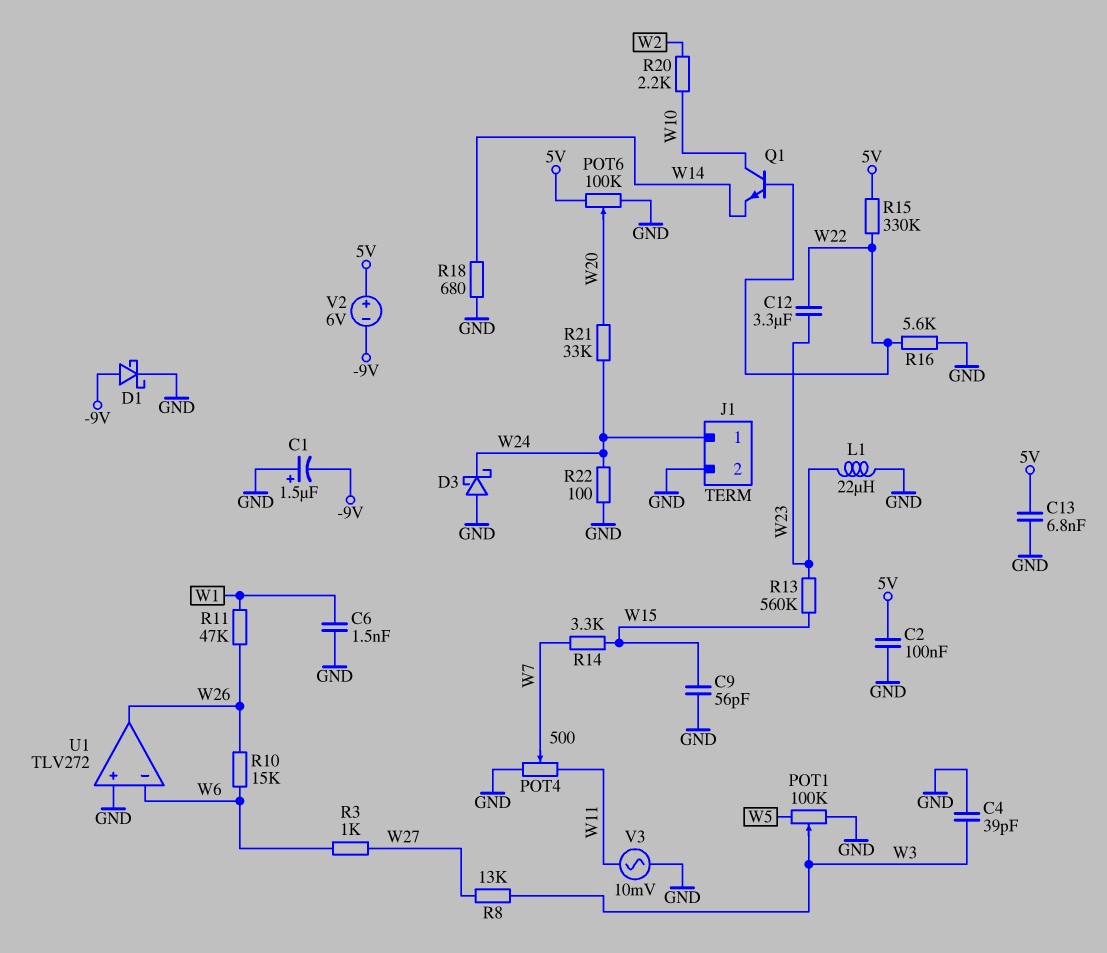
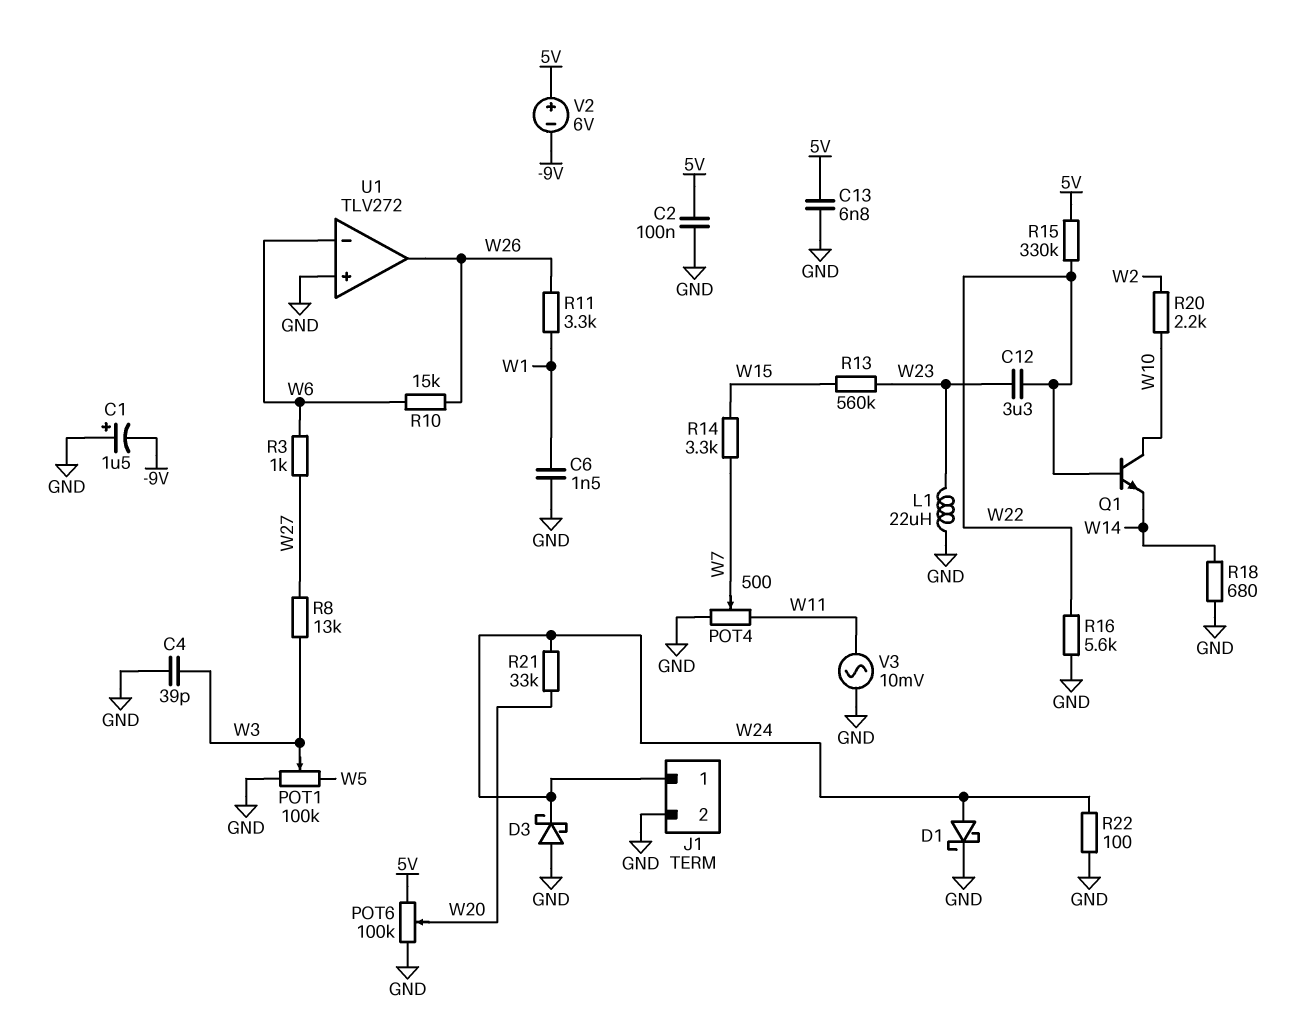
C9: 56pF (GND, W15) -> none
D1: schottky (A -9V, K GND) -> schottky (A W24, K GND)
R11: 47k (W1, W26) -> 3.3k (W1, W26)

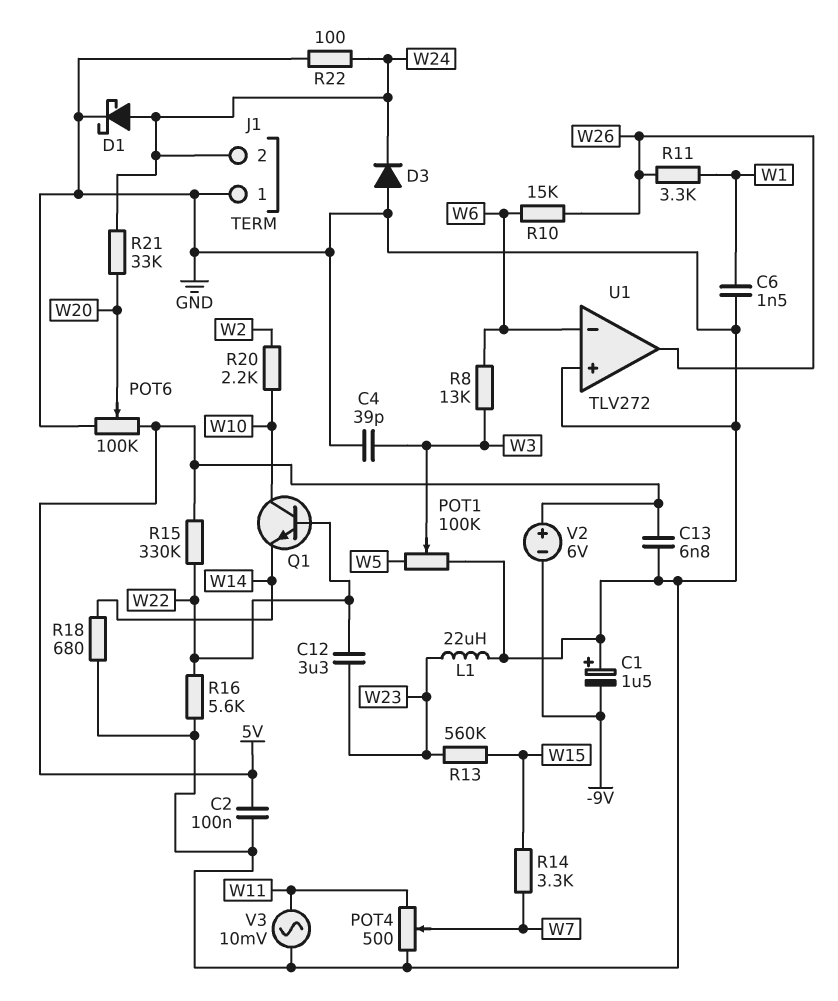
D3: schottky (A GND, K W24) -> diode (A GND, K W24)
J1 pin 1: W24 -> GND
J1 pin 2: GND -> W24
R3: 1k (W6, W27) -> none
R8: 13k (W3, W27) -> 13k (W3, W6)

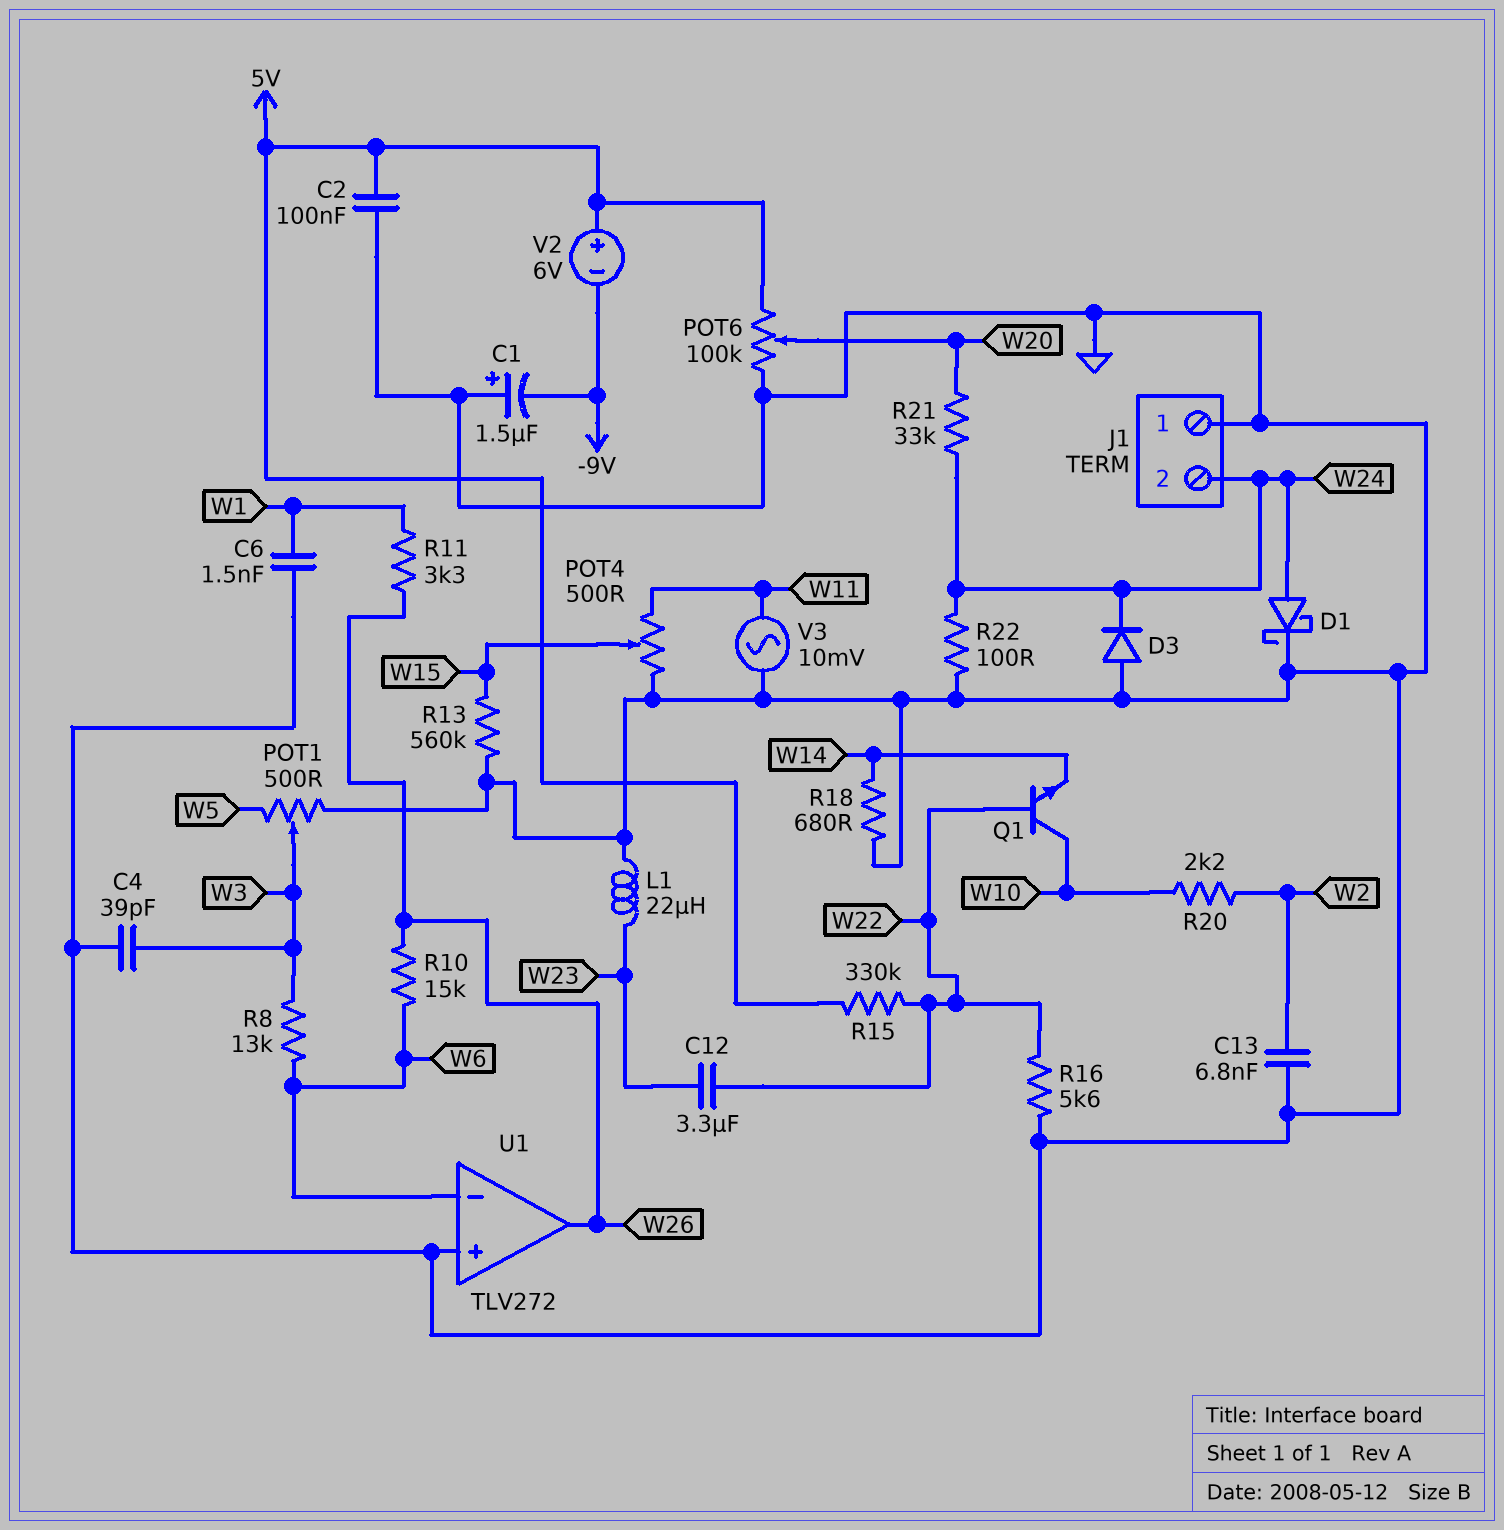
C13: 6.8nF (5V, GND) -> 6.8nF (GND, W2)
POT1: 100k (GND, W5, wiper W3) -> 500 (GND, W5, wiper W3)
POT4: 500 (GND, W11, wiper W7) -> 500 (GND, W11, wiper W15)
R13: 560k (W15, W23) -> 560k (GND, W15)
R14: 3.3k (W7, W15) -> none

